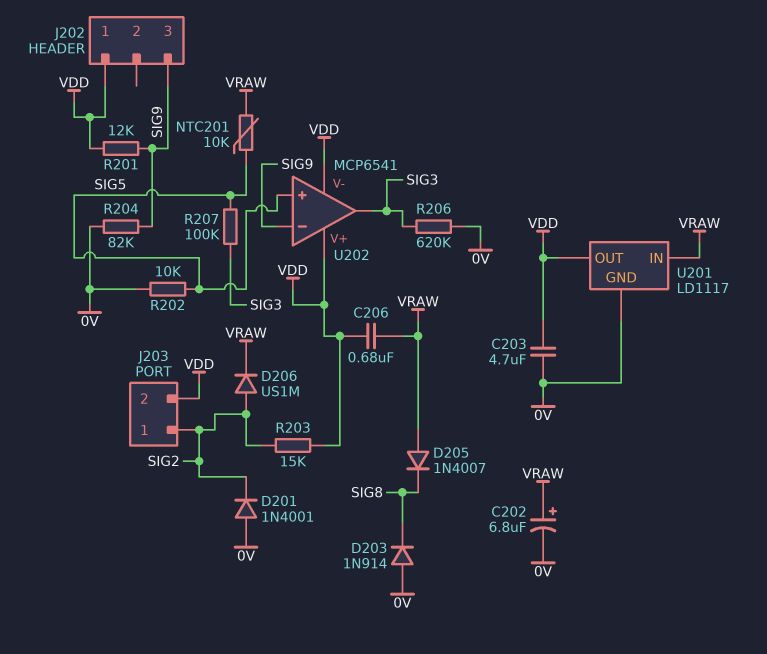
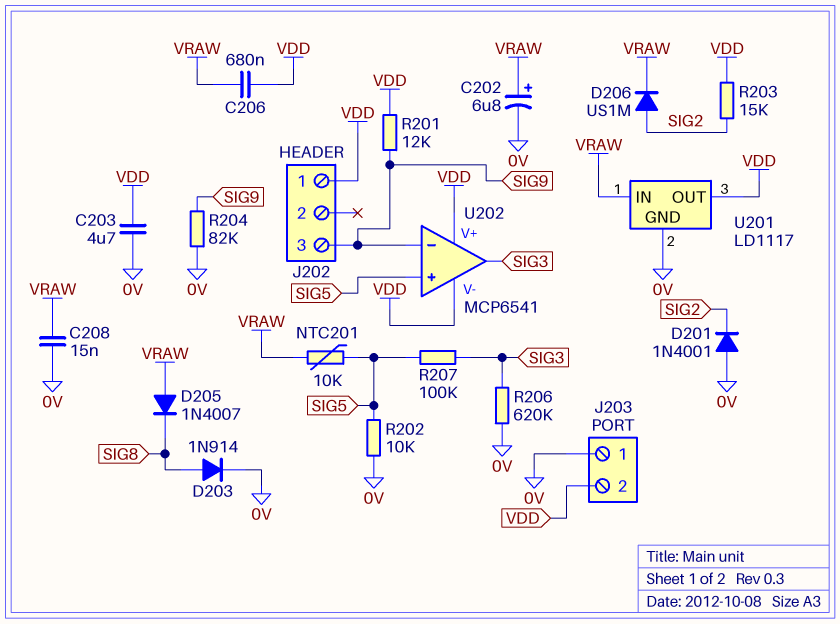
C208: none -> 15nF (0V, VRAW)
D203: diode 1N914 (A 0V, K SIG8) -> diode 1N914 (A SIG8, K 0V)
J203 pin 1: SIG2 -> 0V

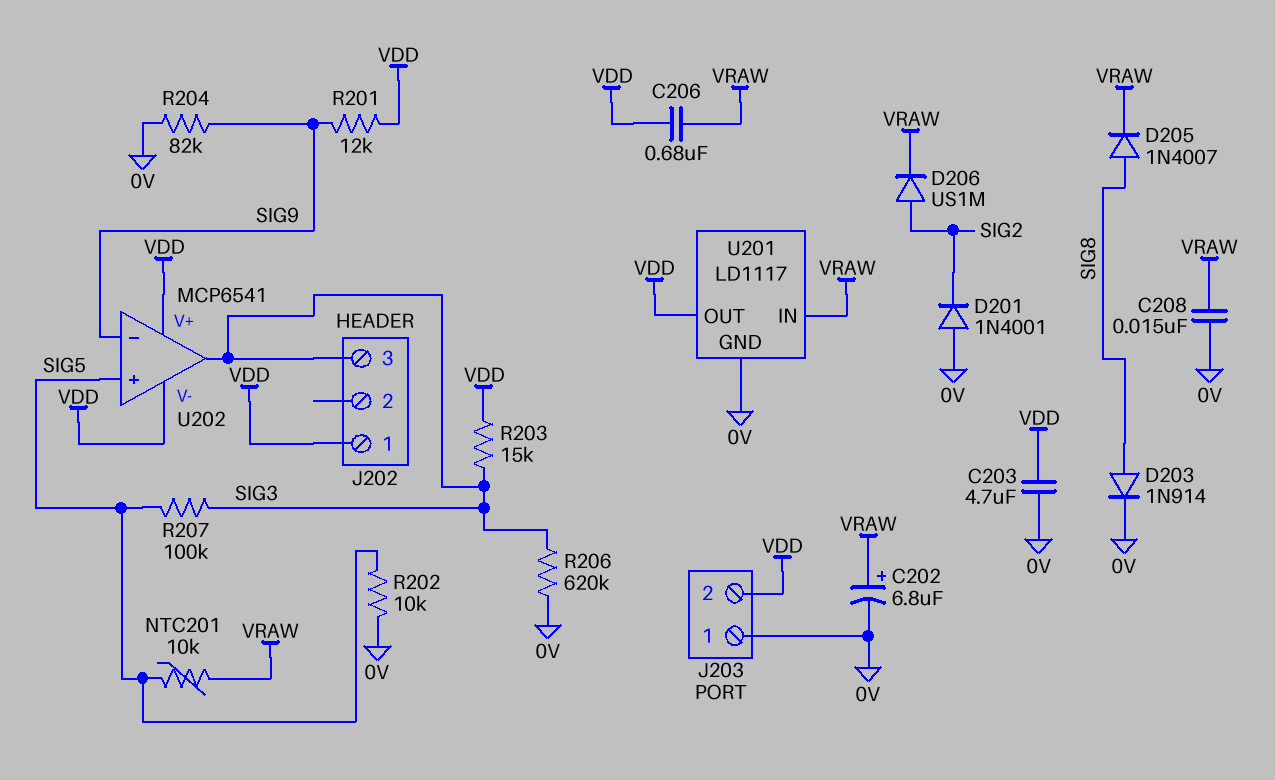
D205: diode 1N4007 (A VRAW, K SIG8) -> diode 1N4007 (A SIG8, K VRAW)
J202 pin 3: SIG9 -> SIG3
R203: 15k (SIG2, VDD) -> 15k (SIG3, VDD)

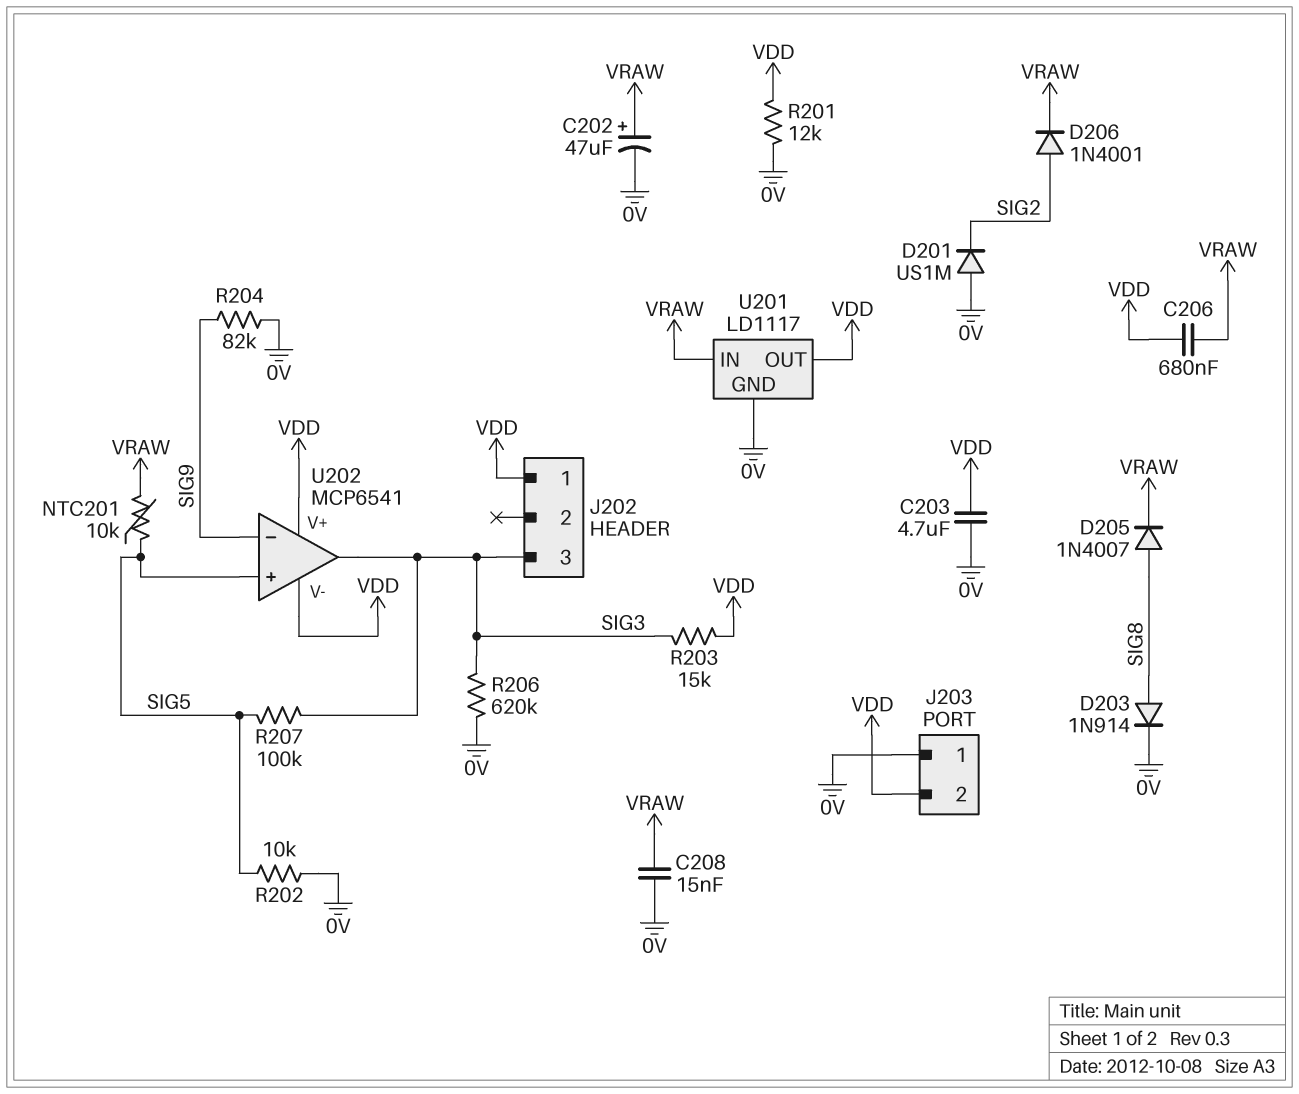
C202: 6.8uF (plus VRAW, minus 0V) -> 47uF (plus VRAW, minus 0V)
D201: diode 1N4001 (A 0V, K SIG2) -> diode US1M (A 0V, K SIG2)
D206: diode US1M (A SIG2, K VRAW) -> diode 1N4001 (A SIG2, K VRAW)
R201: 12k (SIG9, VDD) -> 12k (0V, VDD)

